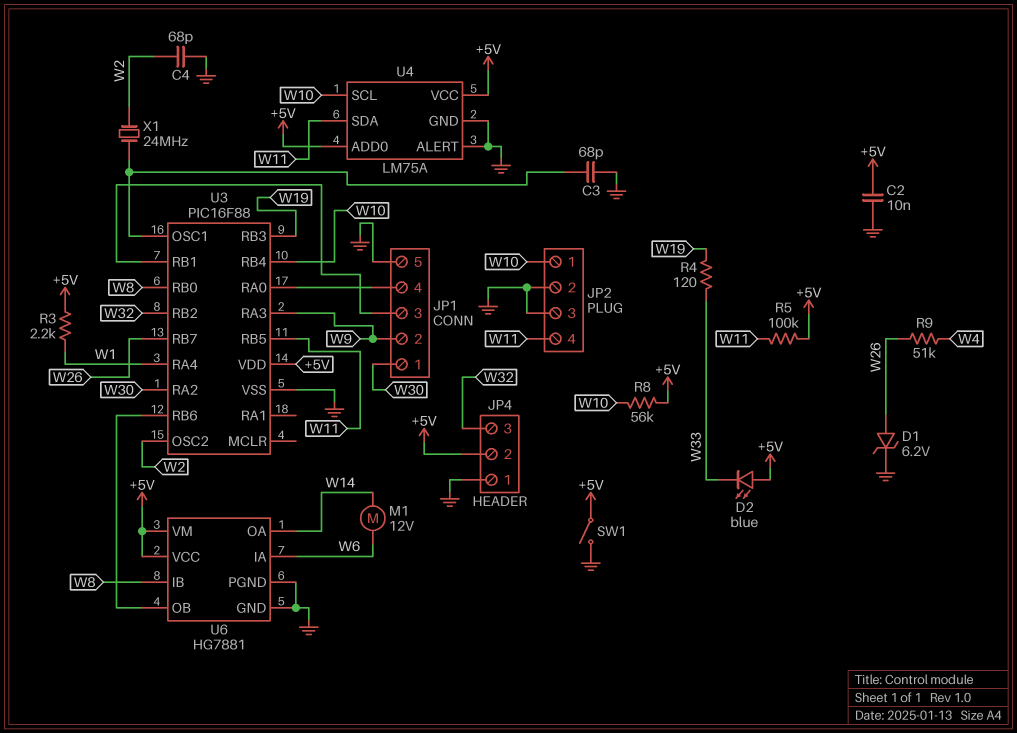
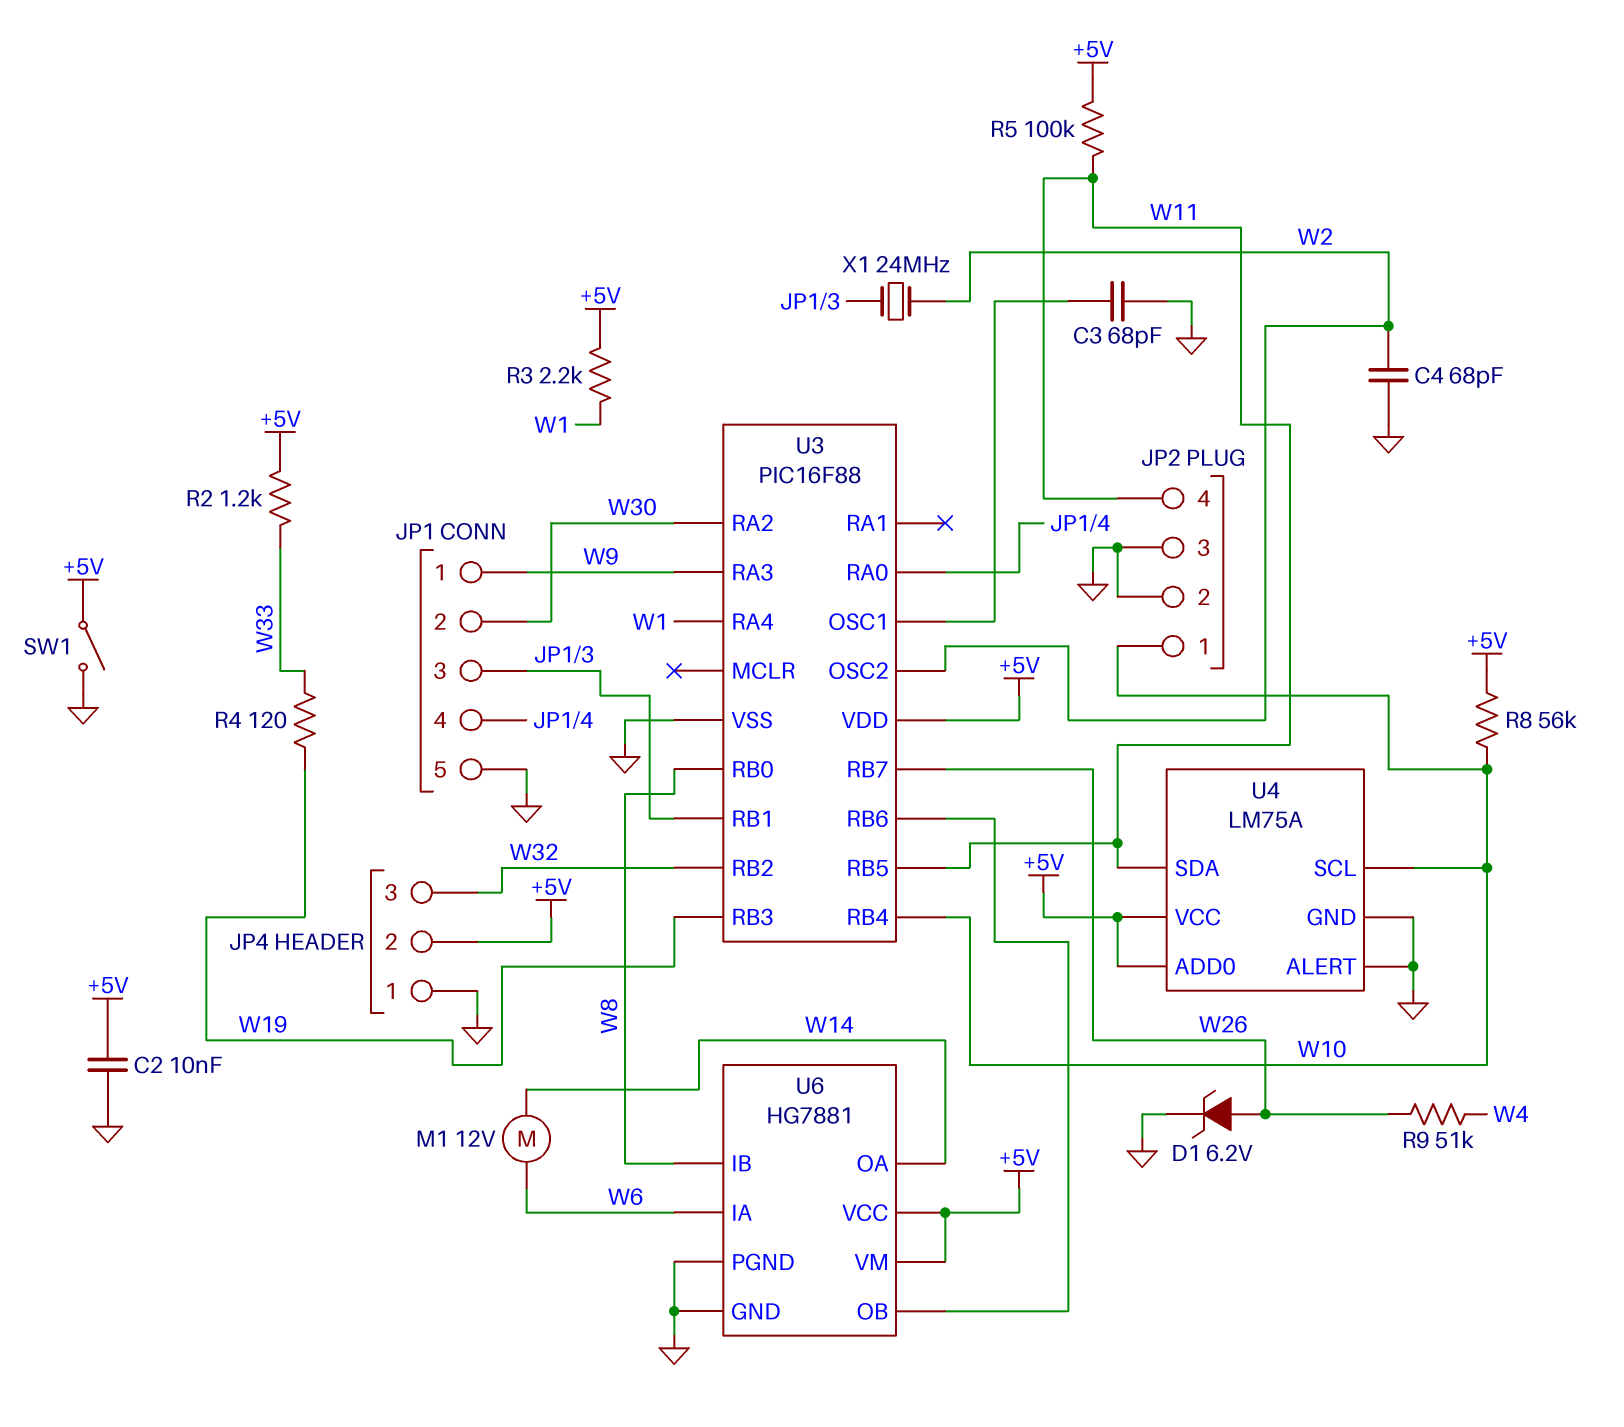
D2: LED blue (A +5V, K W33) -> none
JP1 pin 1: W30 -> W9
JP1 pin 2: W9 -> W30
R2: none -> 1.2k (+5V, W33)
X1: 24MHz (U3/OSC1, W2) -> 24MHz (JP1/3, W2)

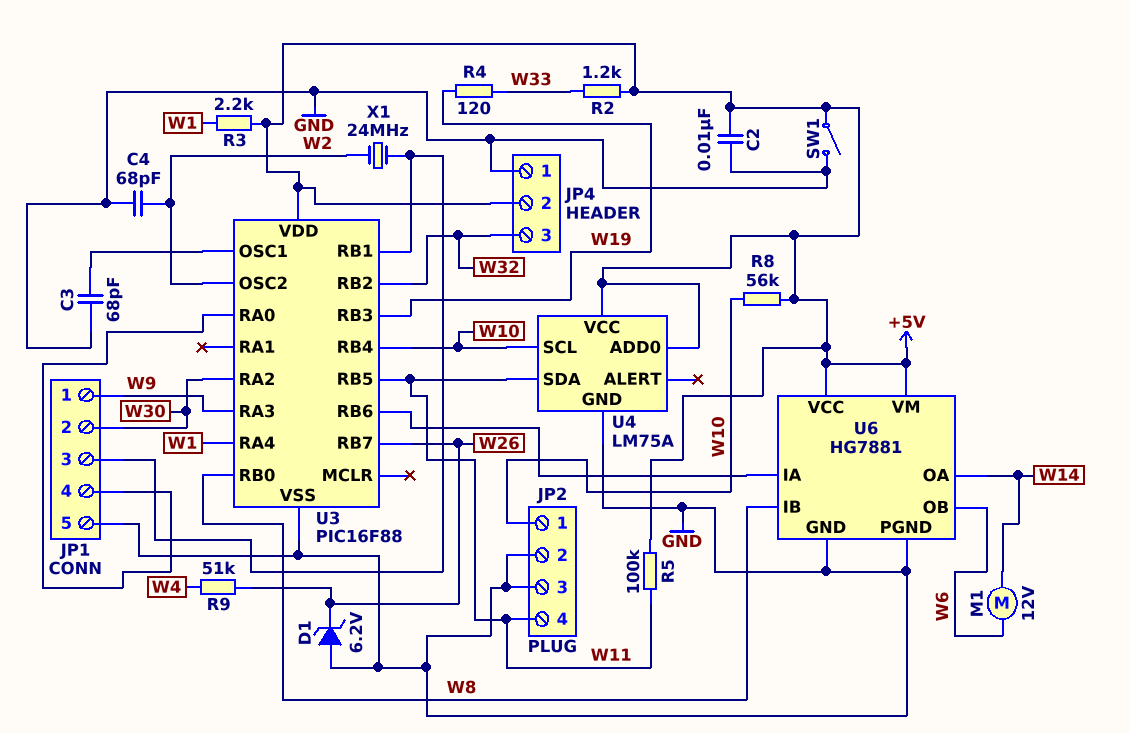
D1: zener 6.2V (A W26, K GND) -> zener 6.2V (A GND, K W26)
U4 pin ALERT: GND -> none
U6 pin IA: W6 -> U3/RB6
U6 pin OB: U3/RB6 -> W6

